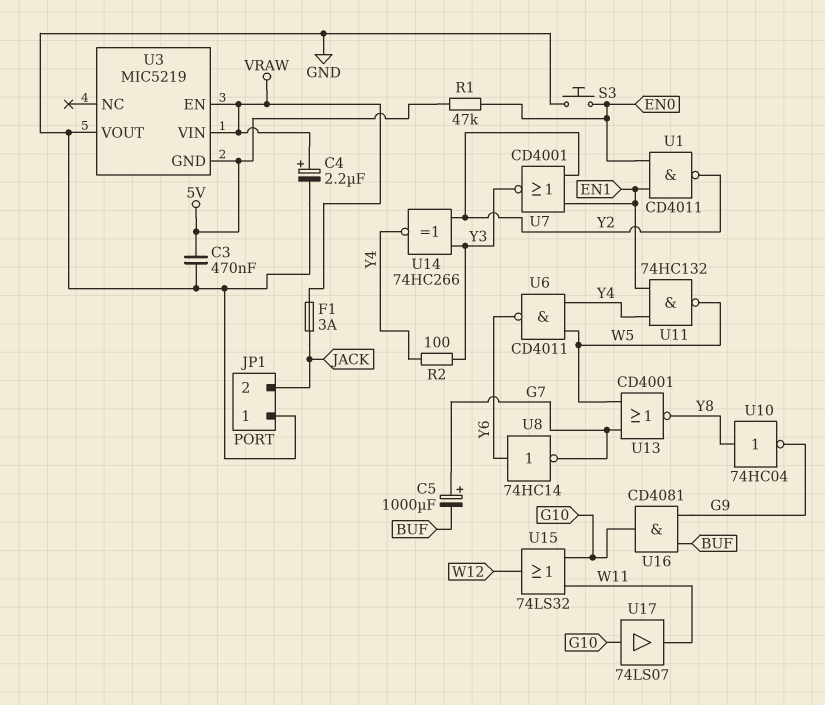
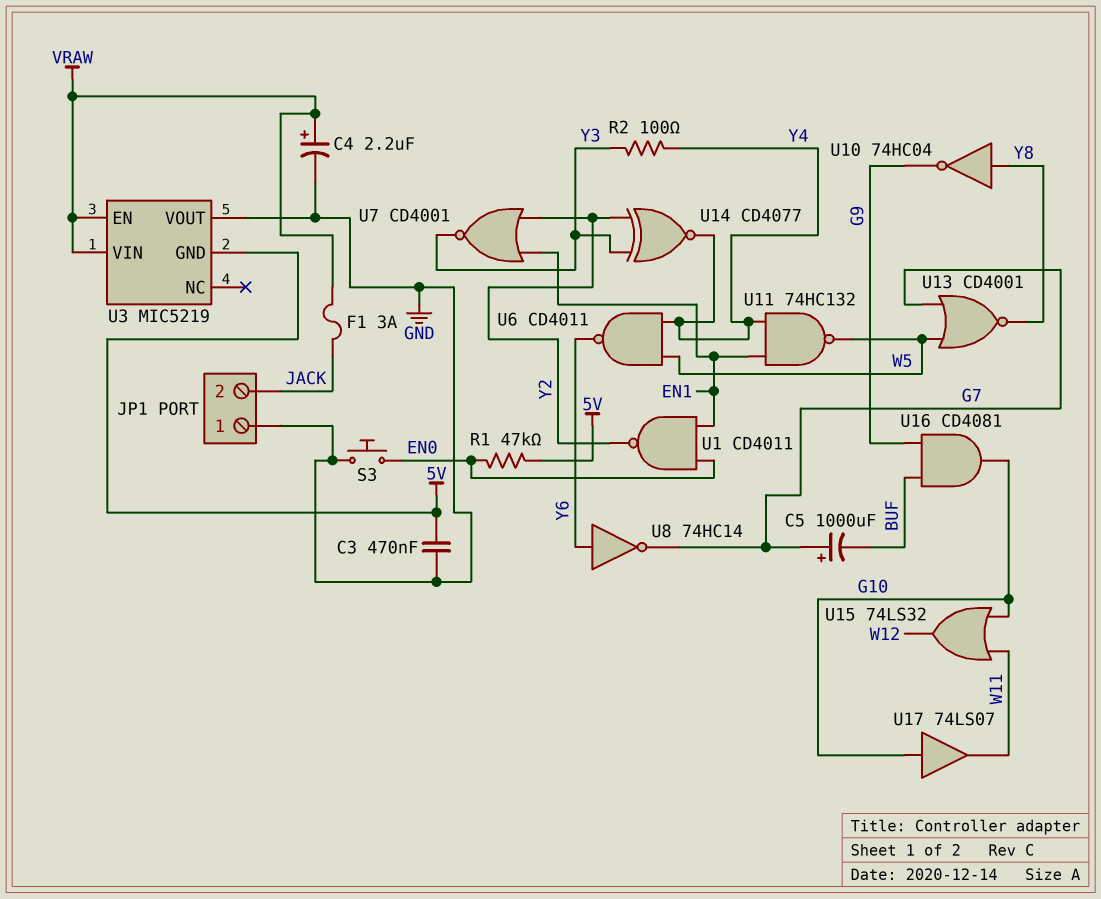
U14: XNOR 74HC266 (in Y2, in Y3, out Y4) -> XNOR CD4077 (in Y2, in Y3, out Y4)

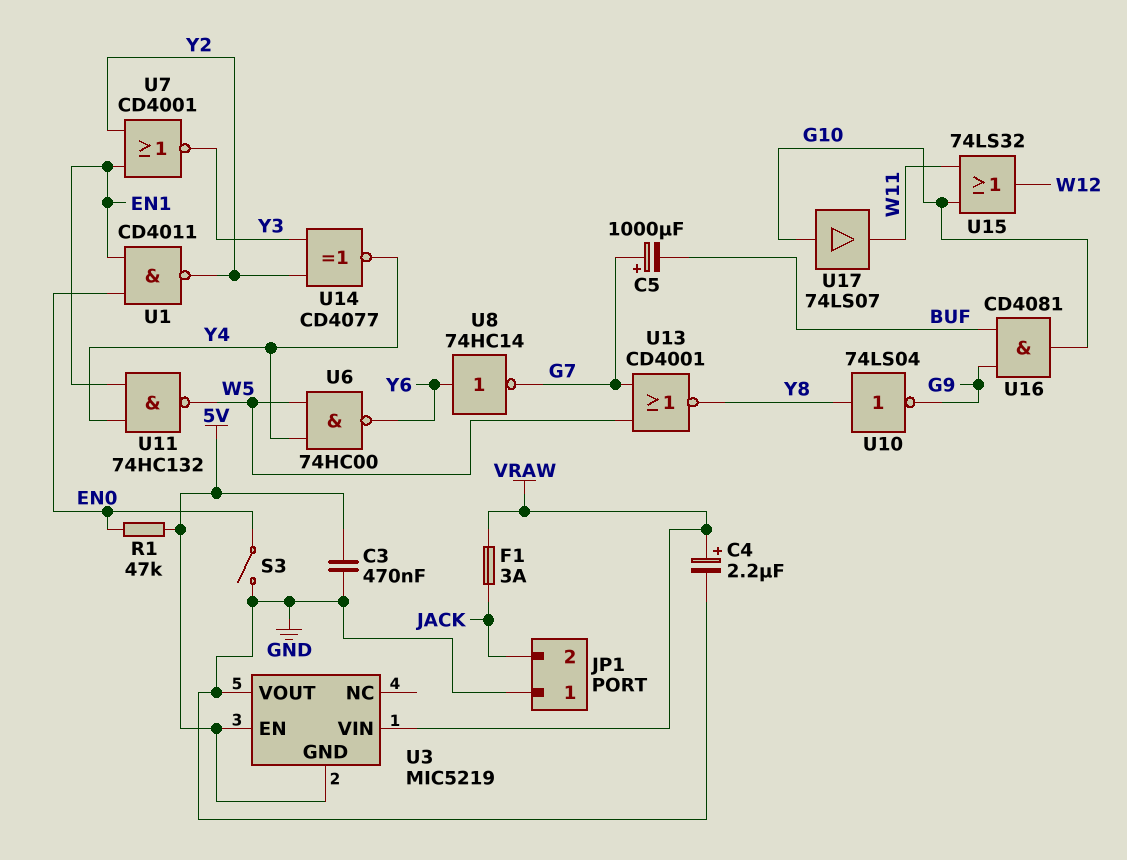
R2: 100 (Y3, Y4) -> none
S3: button (EN0, GND) -> switch (EN0, GND)
U3 pin EN: VRAW -> 5V
U6: NAND CD4011 (in W5, in Y4, out Y6) -> NAND 74HC00 (in W5, in Y4, out Y6)
U10: NOT 74HC04 (in Y8, out G9) -> NOT 74LS04 (in Y8, out G9)

